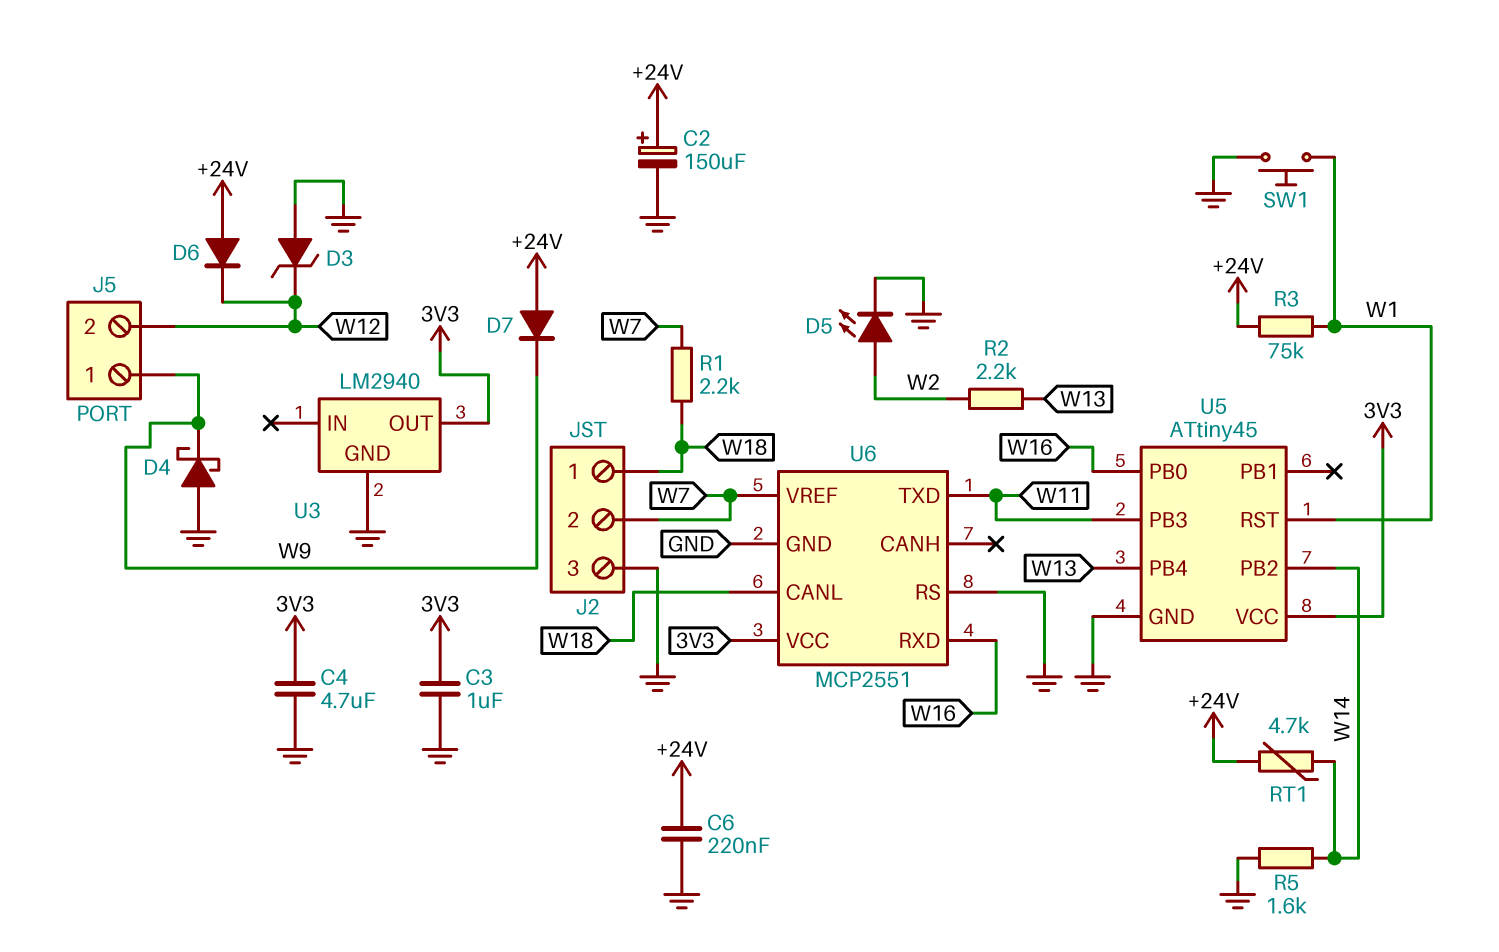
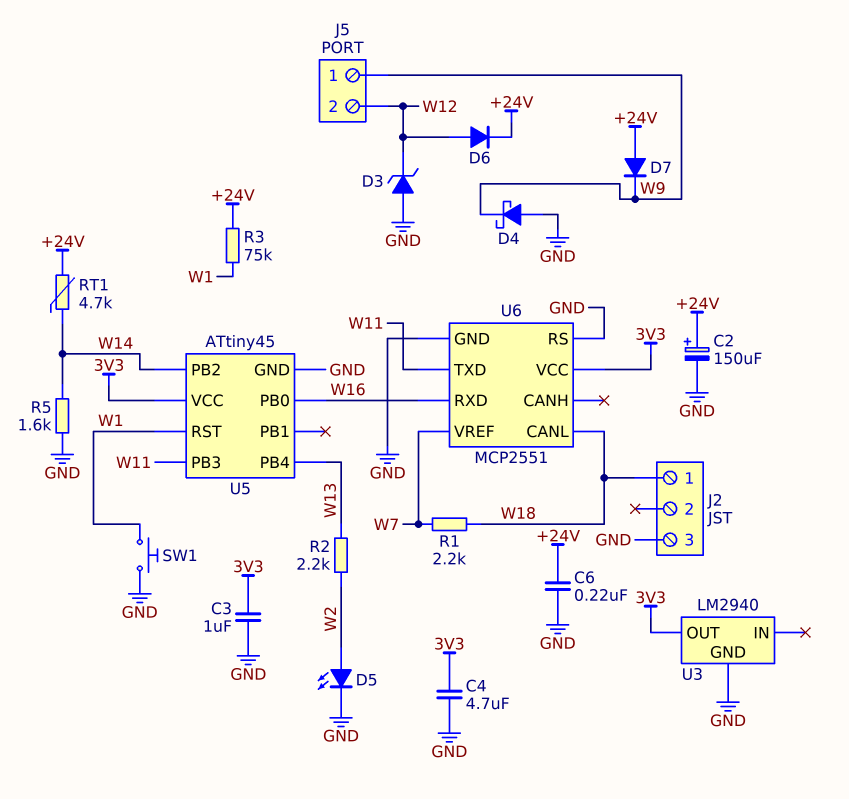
D6: diode (A +24V, K W12) -> diode (A W12, K +24V)
J2 pin 2: W7 -> none

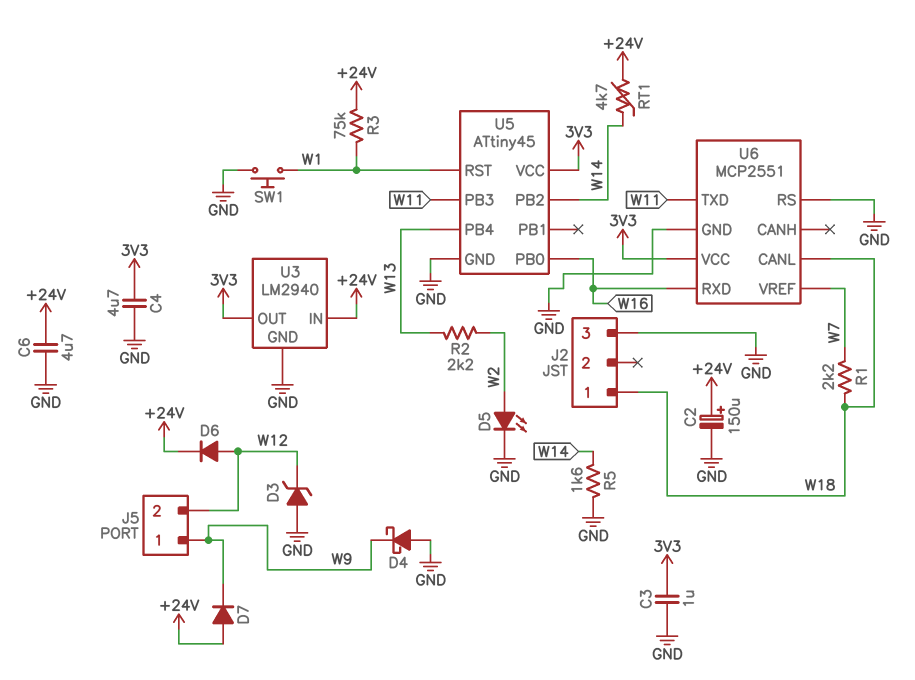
C6: 220nF (+24V, GND) -> 4.7uF (+24V, GND)
U3 pin IN: none -> +24V

